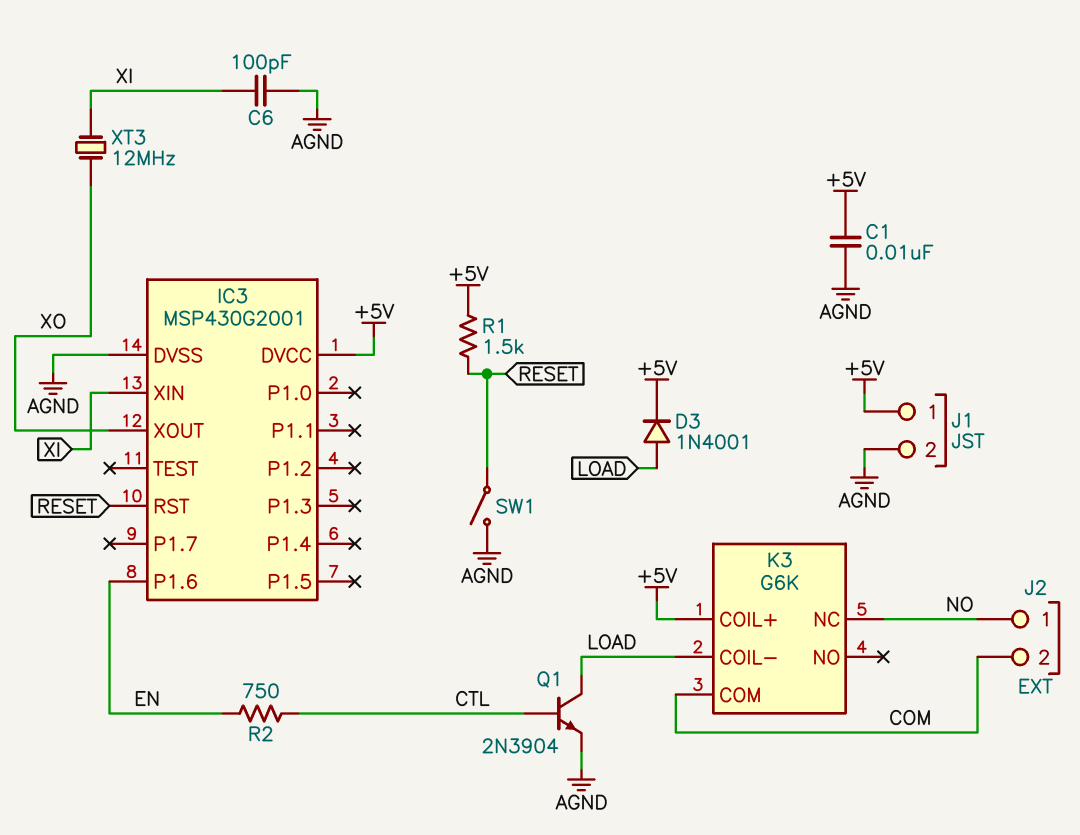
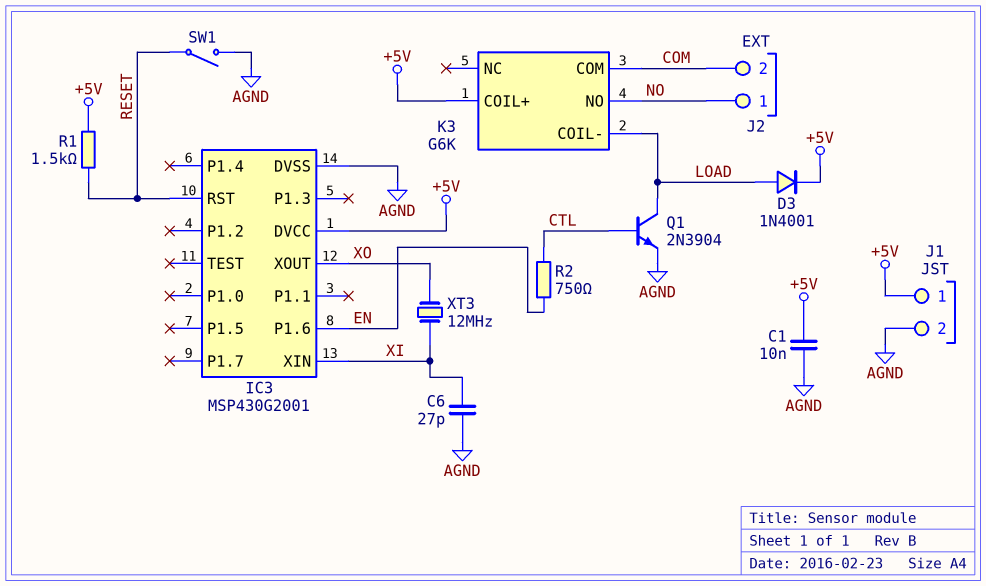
C6: 100pF (AGND, XI) -> 27pF (AGND, XI)
K3 pin NC: NO -> none
K3 pin NO: none -> NO

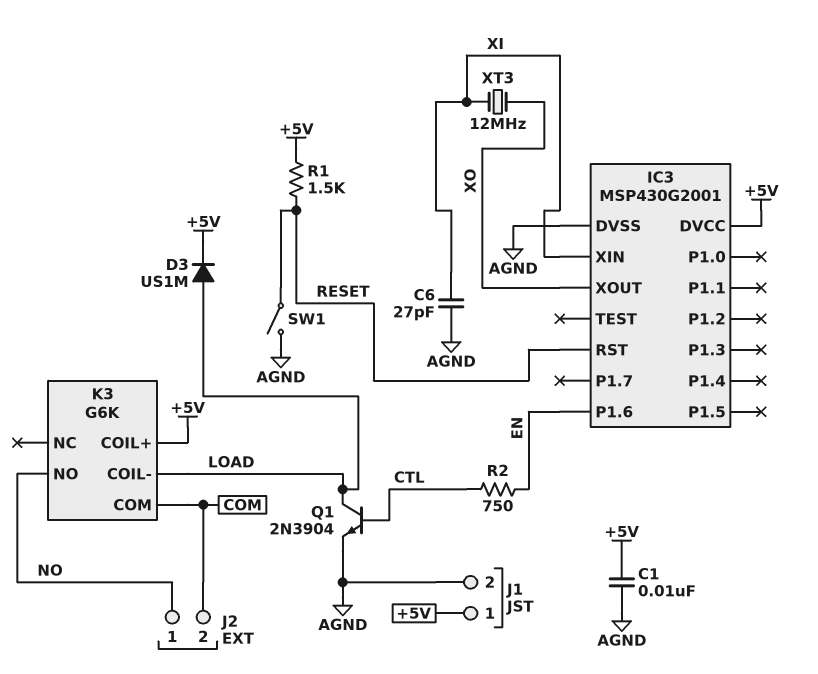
D3: diode 1N4001 (A LOAD, K +5V) -> diode US1M (A LOAD, K +5V)

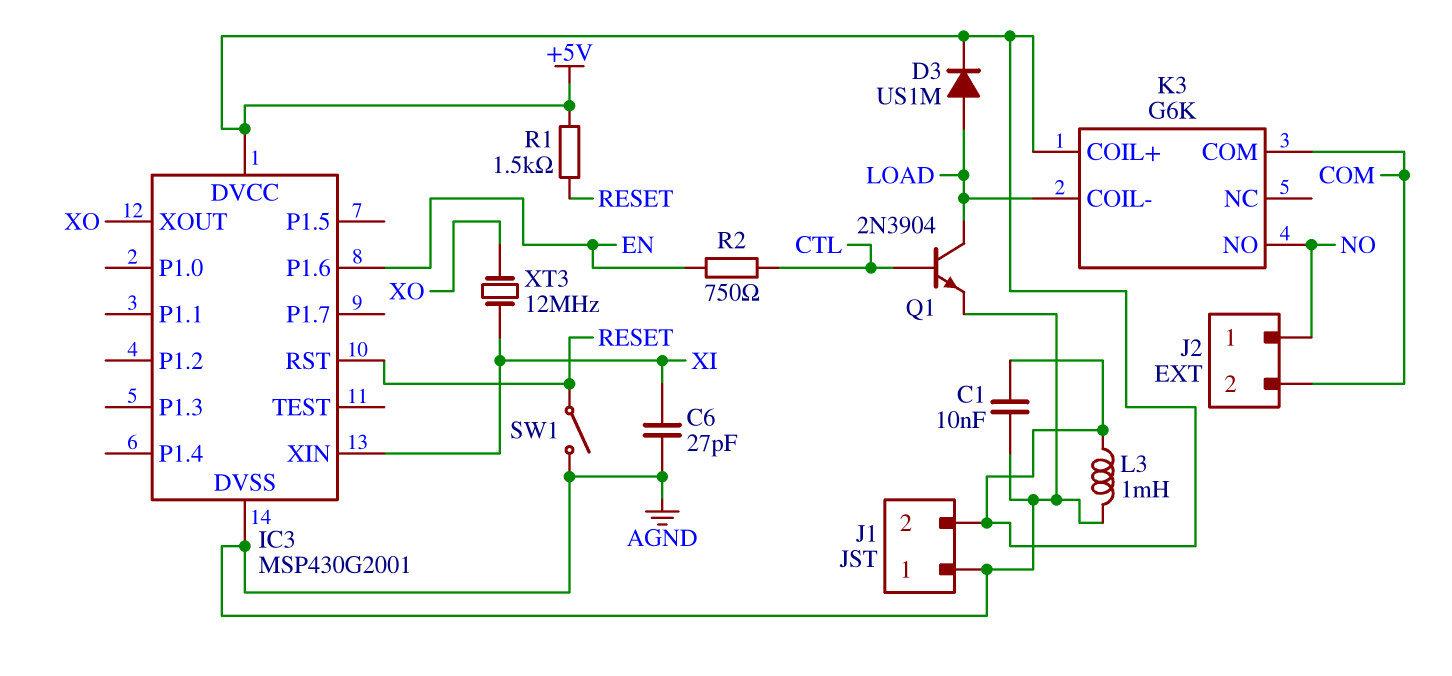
J1 pin 1: +5V -> AGND
J1 pin 2: AGND -> +5V
L3: none -> 1mH (+5V, AGND)

